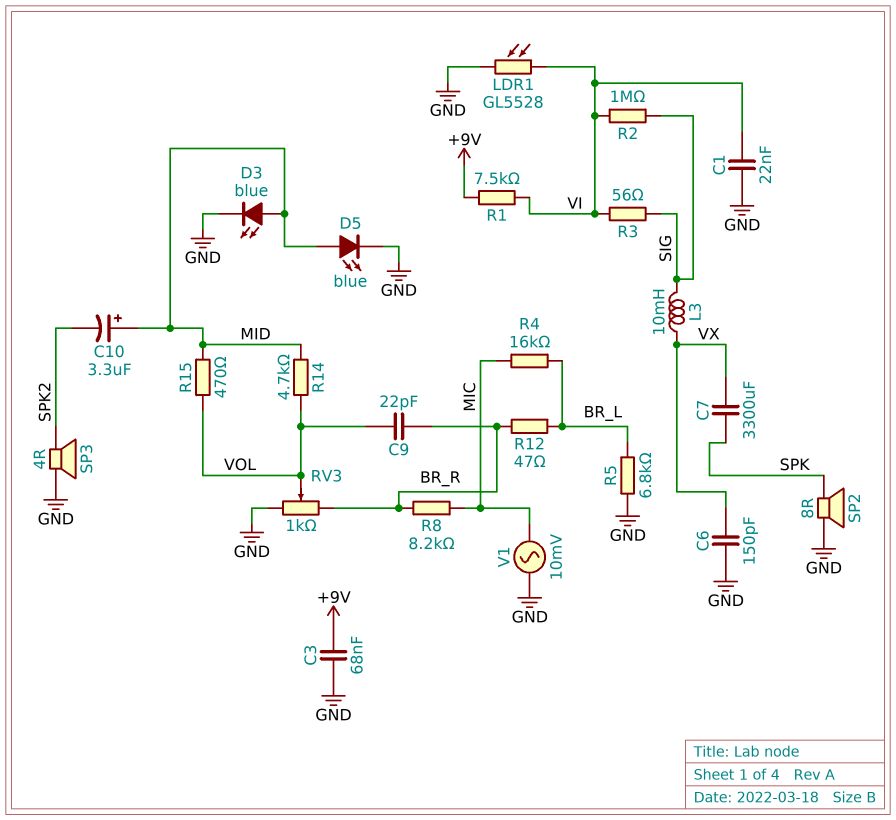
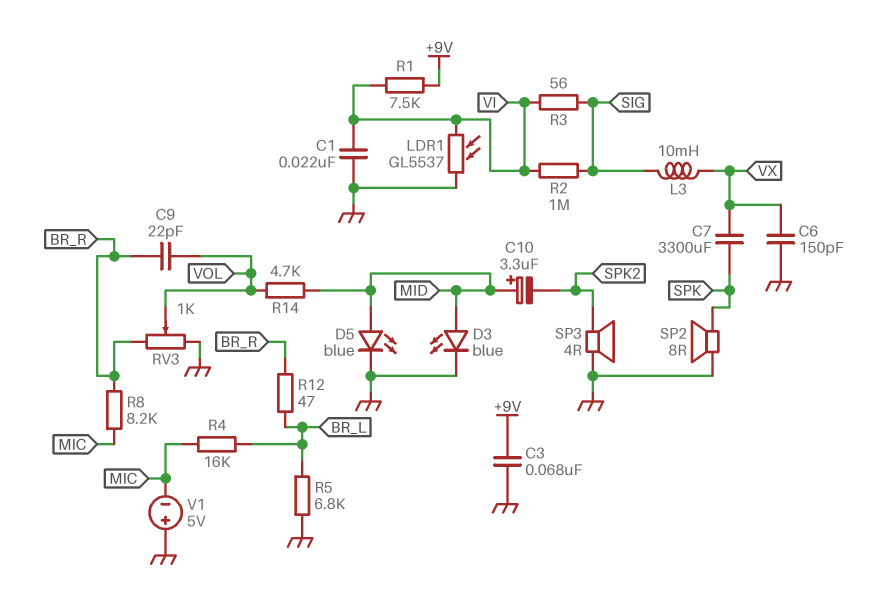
LDR1: GL5528 (GND, VI) -> GL5537 (GND, VI)
R15: 470 (MID, VOL) -> none
V1: AC 10mV (GND, MIC) -> 5V (plus GND, minus MIC)

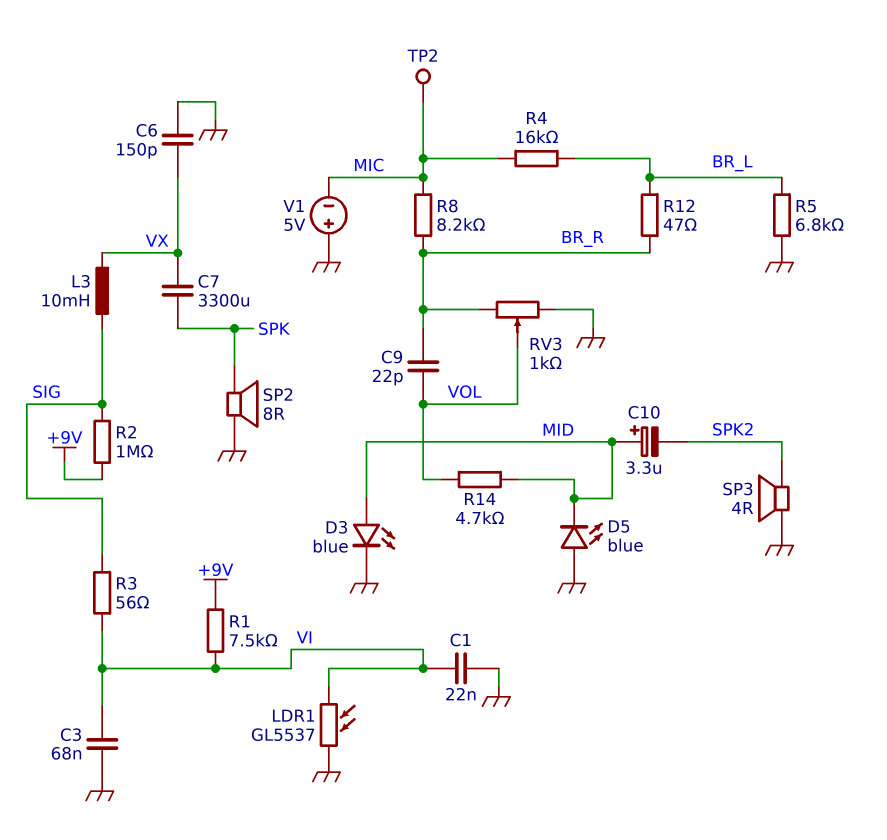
C3: 68nF (+9V, GND) -> 68nF (GND, VI)
D5: LED blue (A MID, K GND) -> LED blue (A GND, K MID)
R2: 1M (SIG, VI) -> 1M (+9V, SIG)
TP2: none -> test point (MIC)

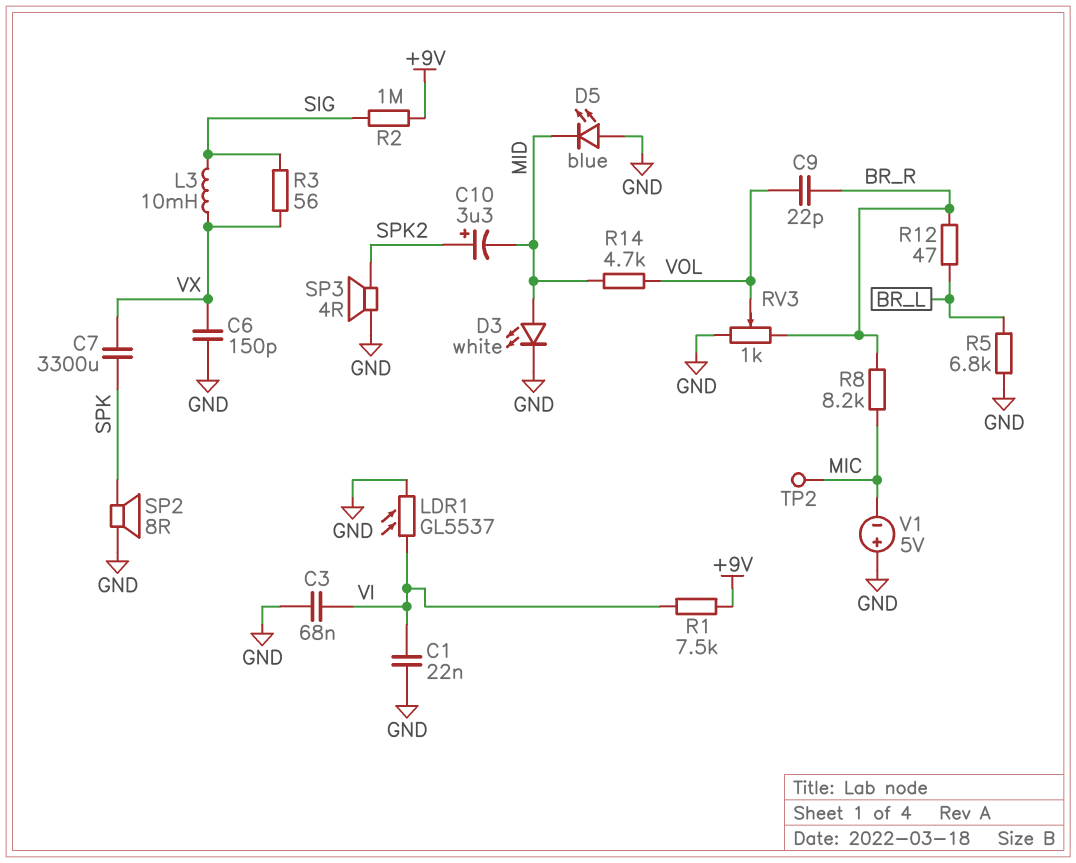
C10: 3.3uF (plus MID, minus SPK2) -> 3.3uF (plus SPK2, minus MID)
D3: LED blue (A MID, K GND) -> LED white (A MID, K GND)
R3: 56 (SIG, VI) -> 56 (SIG, VX)
R4: 16k (BR_L, MIC) -> none

